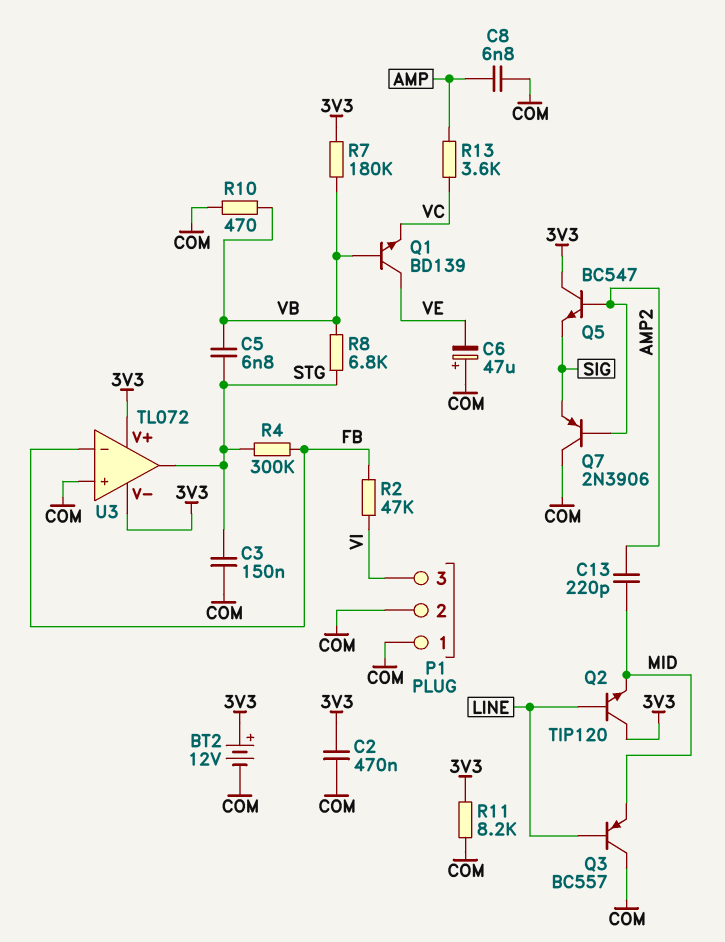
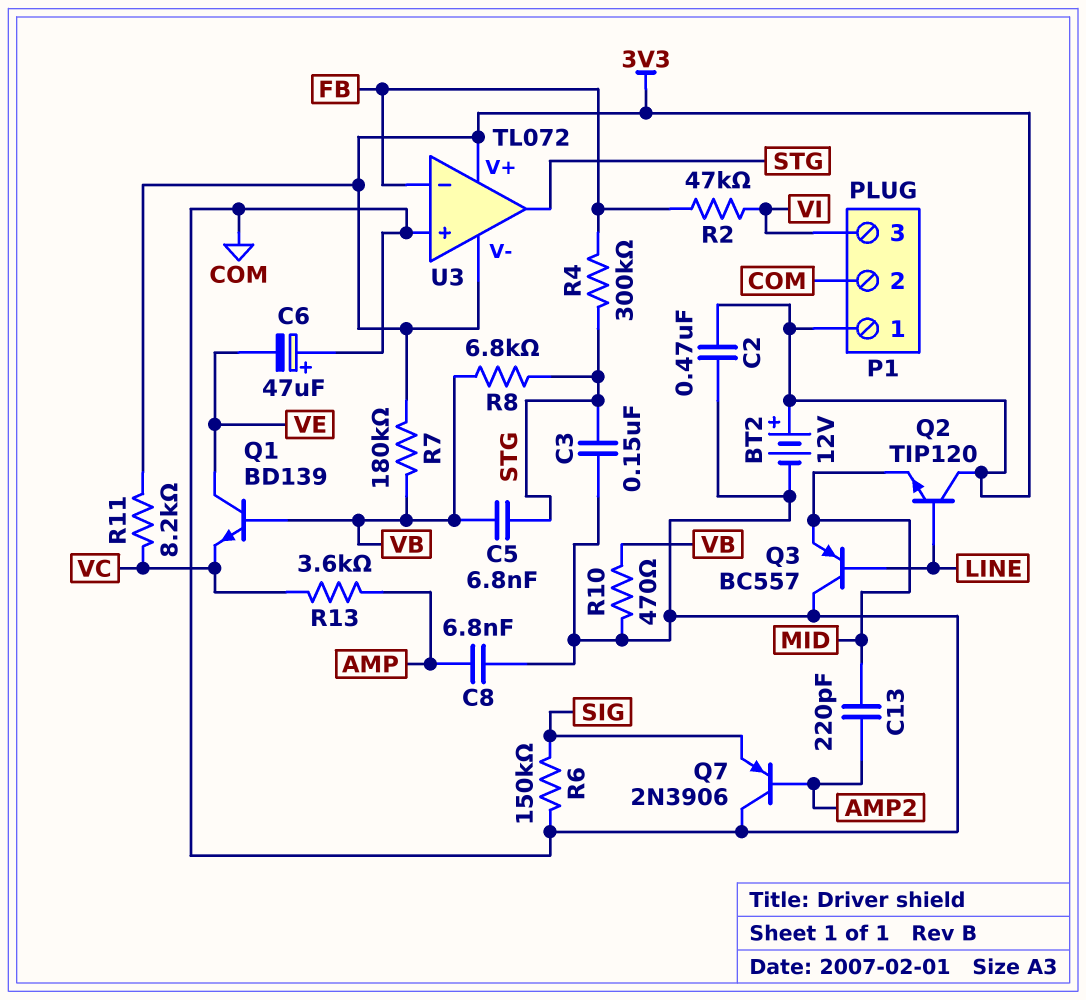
P1 pin 1: COM -> 3V3
Q5: NPN BC547 (B AMP2, C 3V3, E SIG) -> none
R6: none -> 150k (COM, SIG)
R11: 8.2k (3V3, COM) -> 8.2k (3V3, VC)

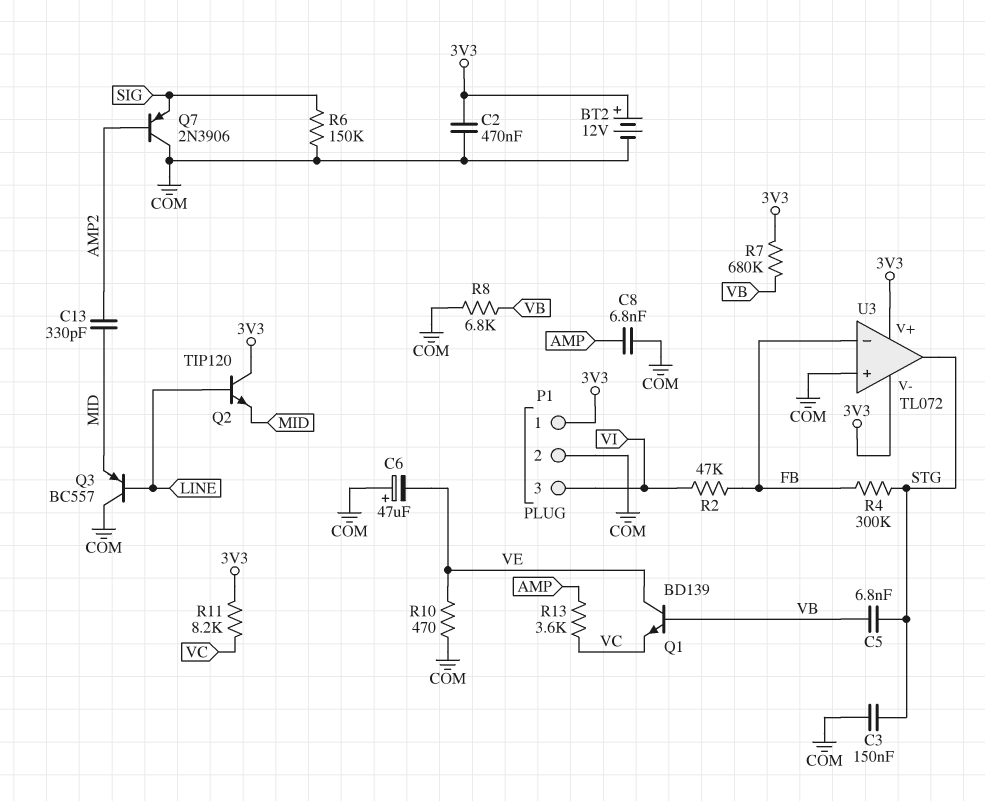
C13: 220pF (AMP2, MID) -> 330pF (AMP2, MID)
R7: 180k (3V3, VB) -> 680k (3V3, VB)
R8: 6.8k (STG, VB) -> 6.8k (COM, VB)
R10: 470 (COM, VB) -> 470 (COM, VE)

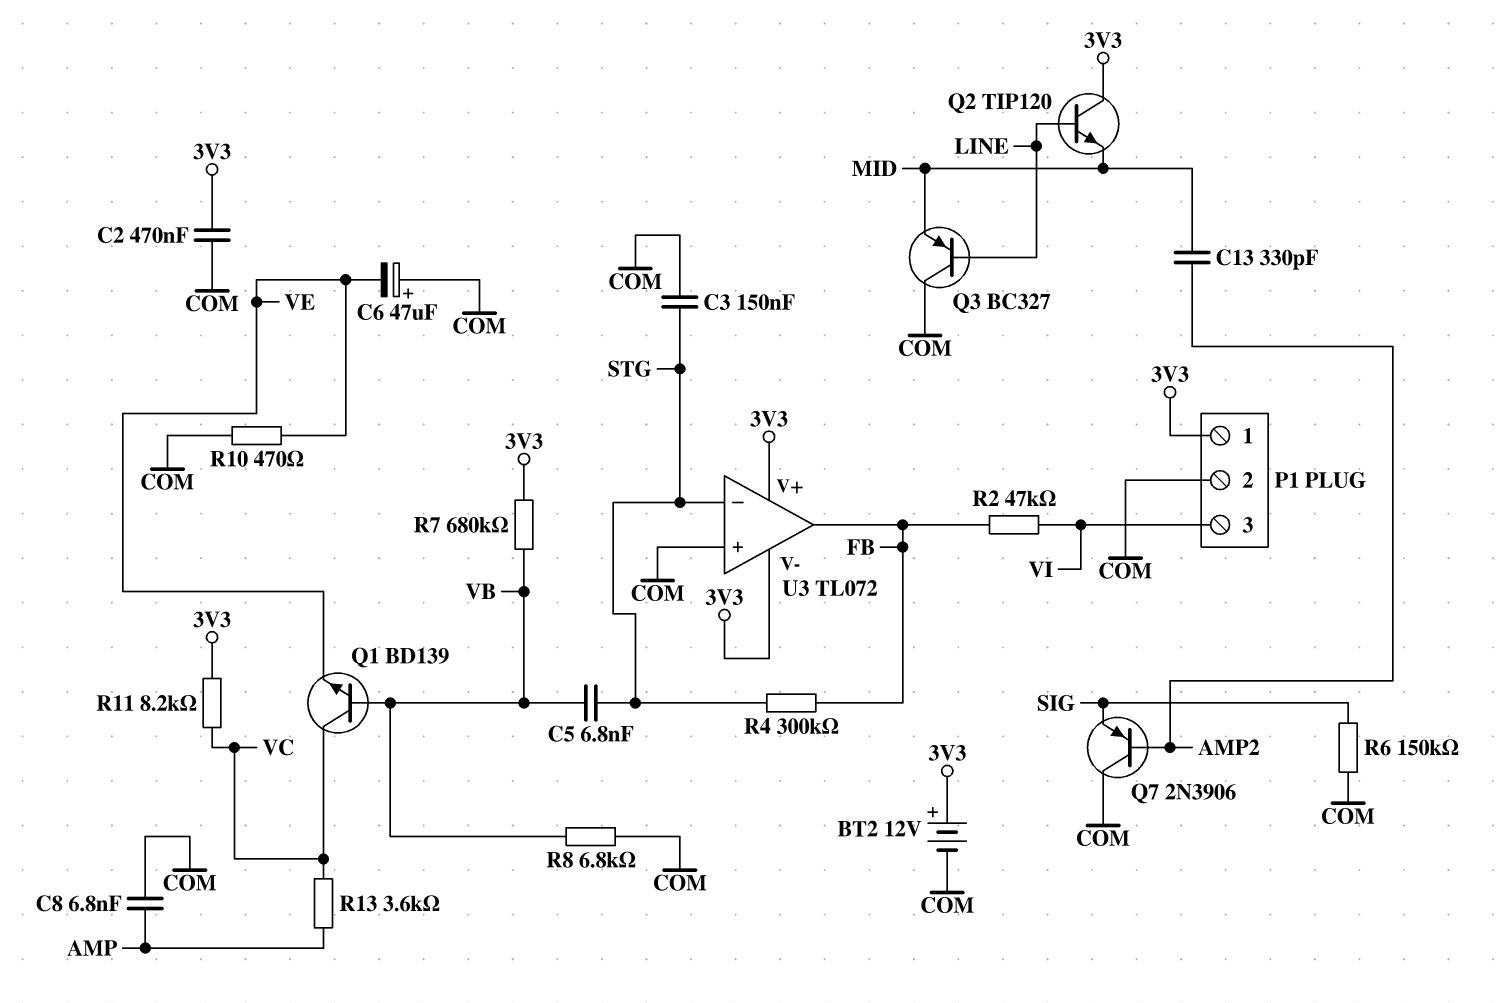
Q1: NPN BD139 (B VB, C VE, E VC) -> NPN BD139 (B VB, C VC, E VE)
Q3: PNP BC557 (B LINE, C COM, E MID) -> PNP BC327 (B LINE, C COM, E MID)
U3 pin in-: FB -> STG
U3 pin out: STG -> FB

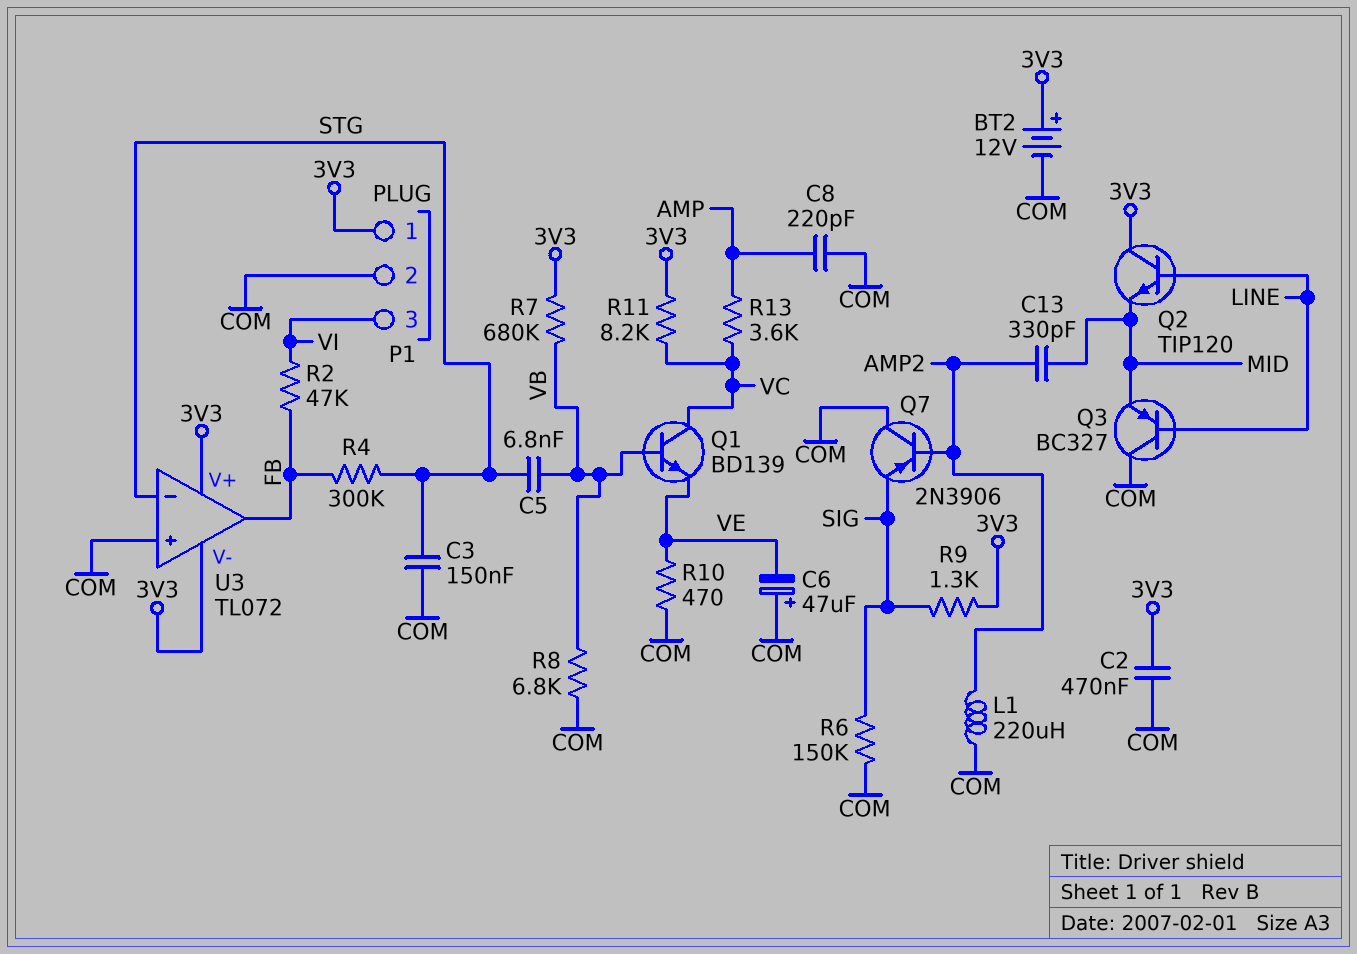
C8: 6.8nF (AMP, COM) -> 220pF (AMP, COM)
L1: none -> 220uH (AMP2, COM)
R9: none -> 1.3k (3V3, SIG)

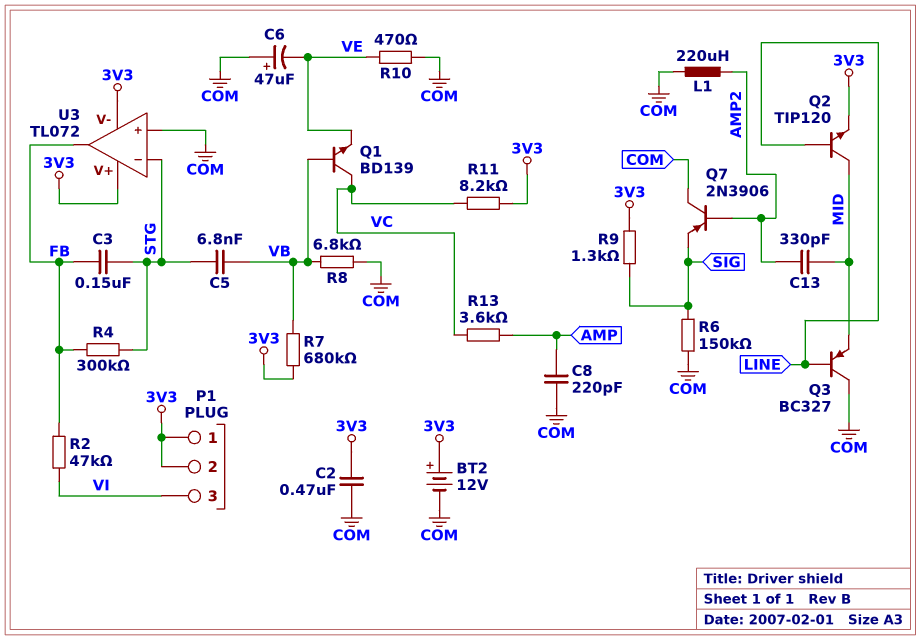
C3: 150nF (COM, STG) -> 150nF (FB, STG)
P1 pin 2: COM -> 3V3
Q2: NPN TIP120 (B LINE, C 3V3, E MID) -> NPN TIP120 (B LINE, C MID, E 3V3)

